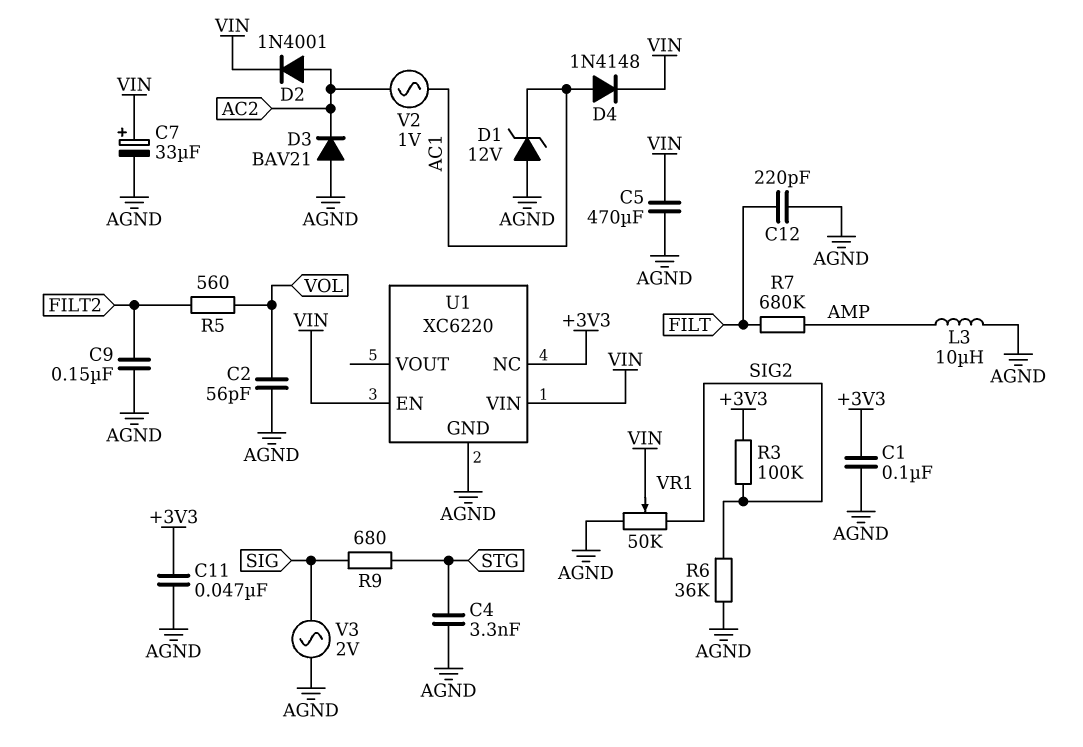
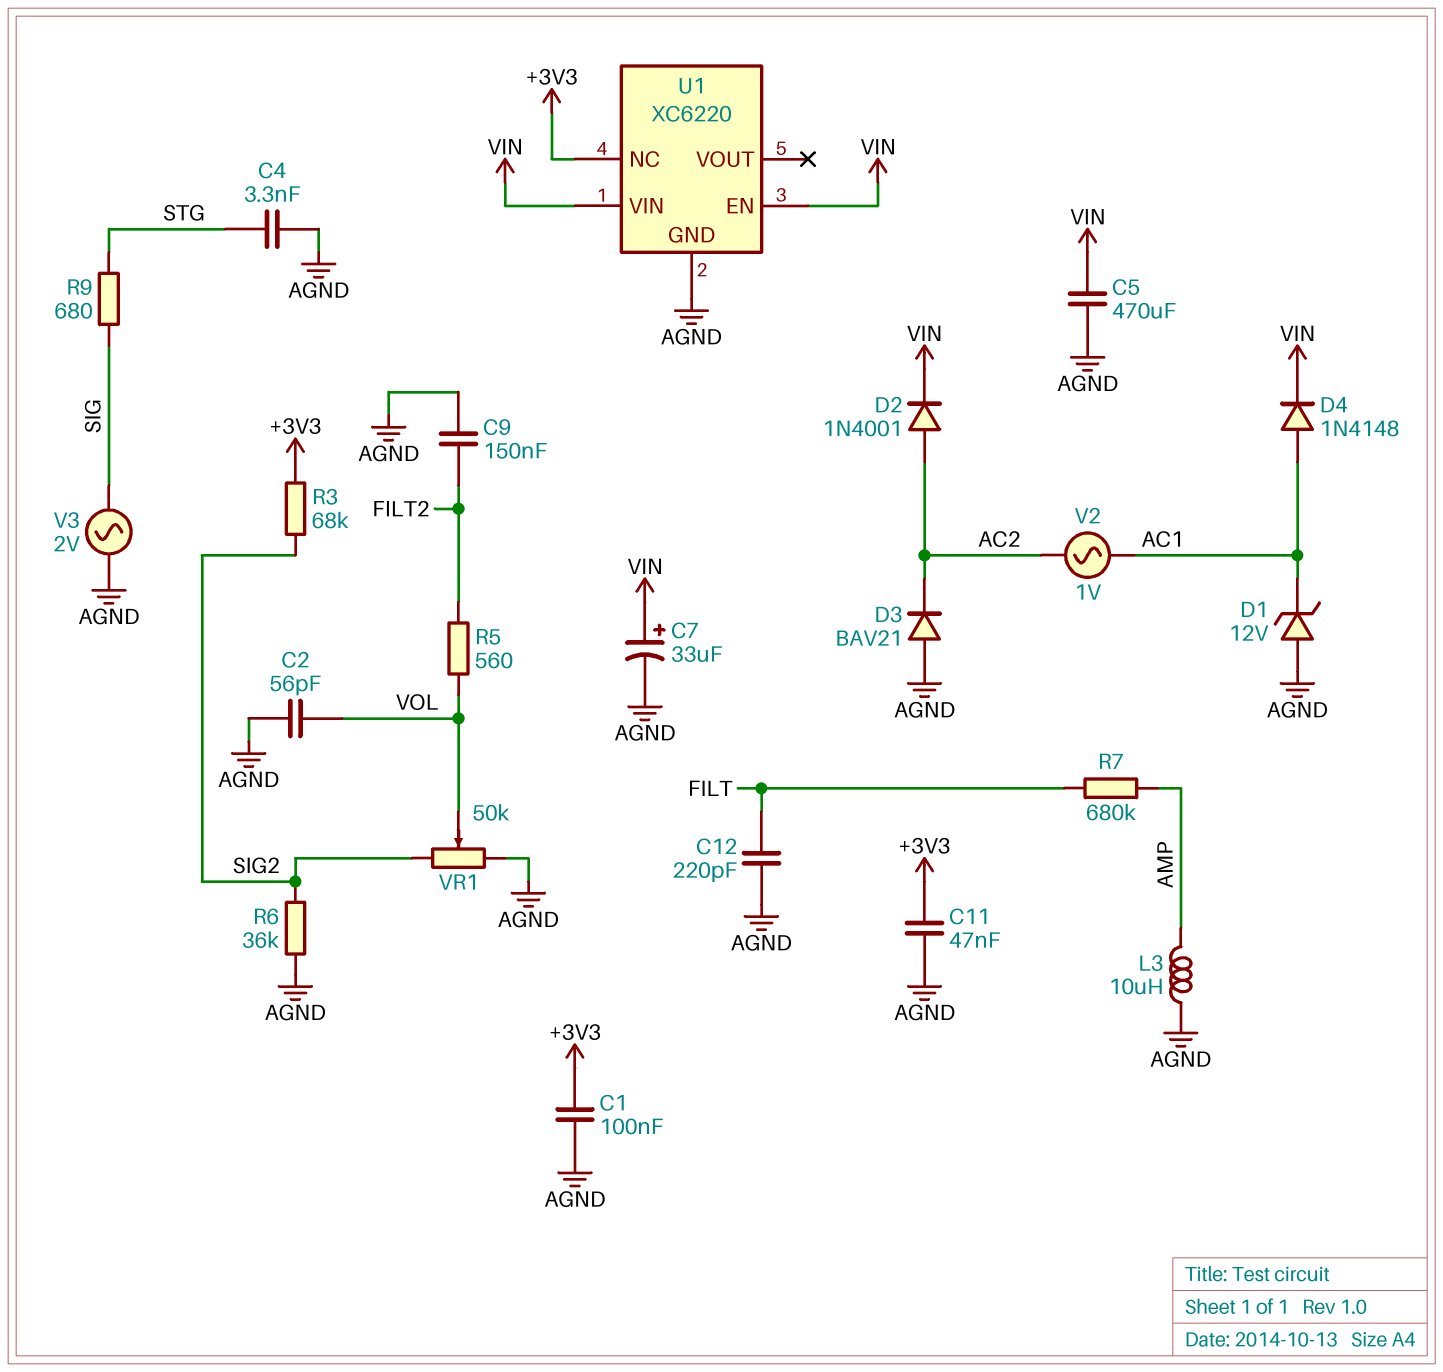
R3: 100k (+3V3, SIG2) -> 68k (+3V3, SIG2)
VR1: 50k (AGND, SIG2, wiper VIN) -> 50k (AGND, SIG2, wiper VOL)

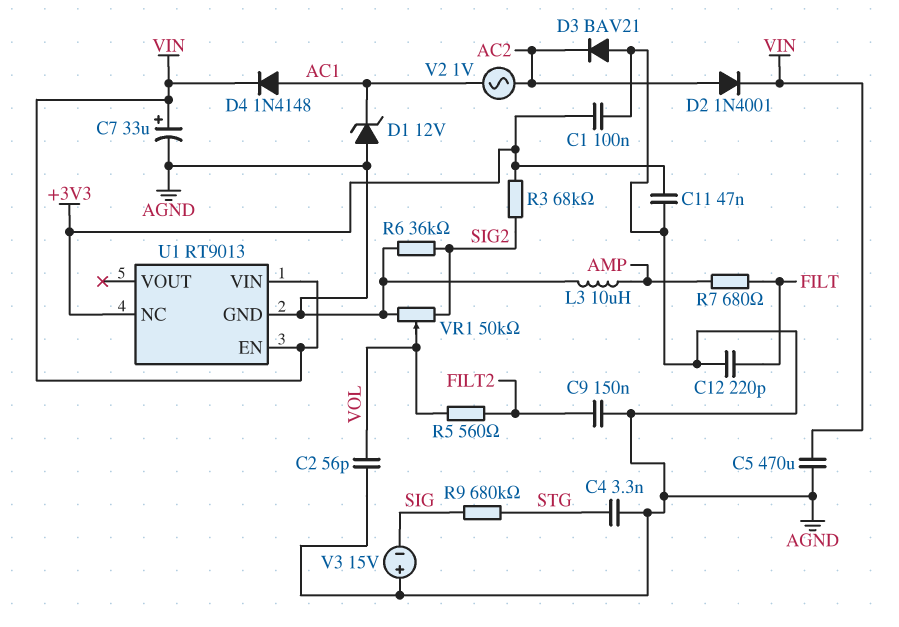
R7: 680k (AMP, FILT) -> 680 (AMP, FILT)
R9: 680 (SIG, STG) -> 680k (SIG, STG)
U1: XC6220 -> RT9013
V3: AC 2V (AGND, SIG) -> 15V (plus AGND, minus SIG)

